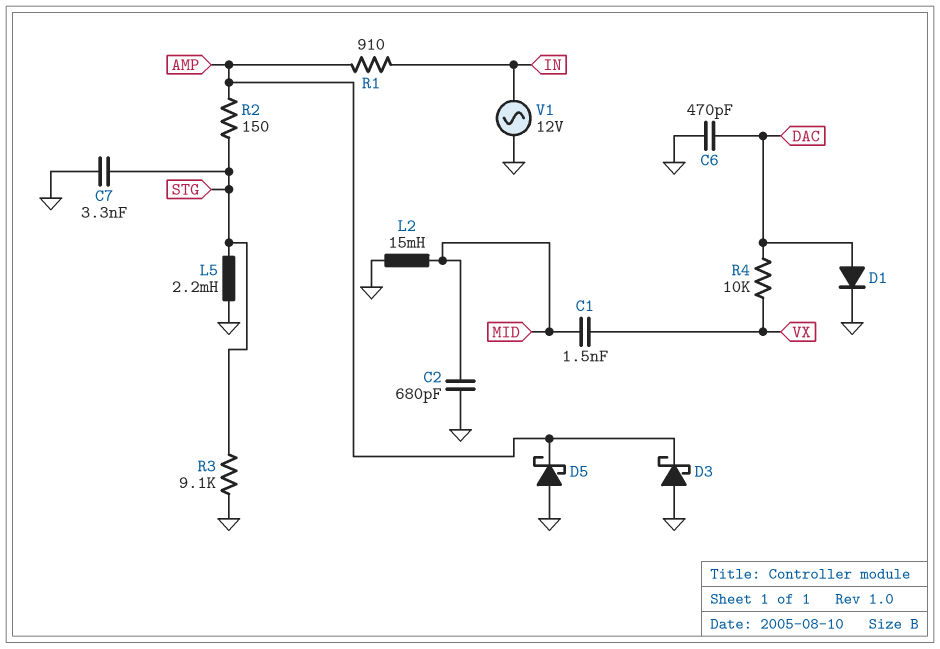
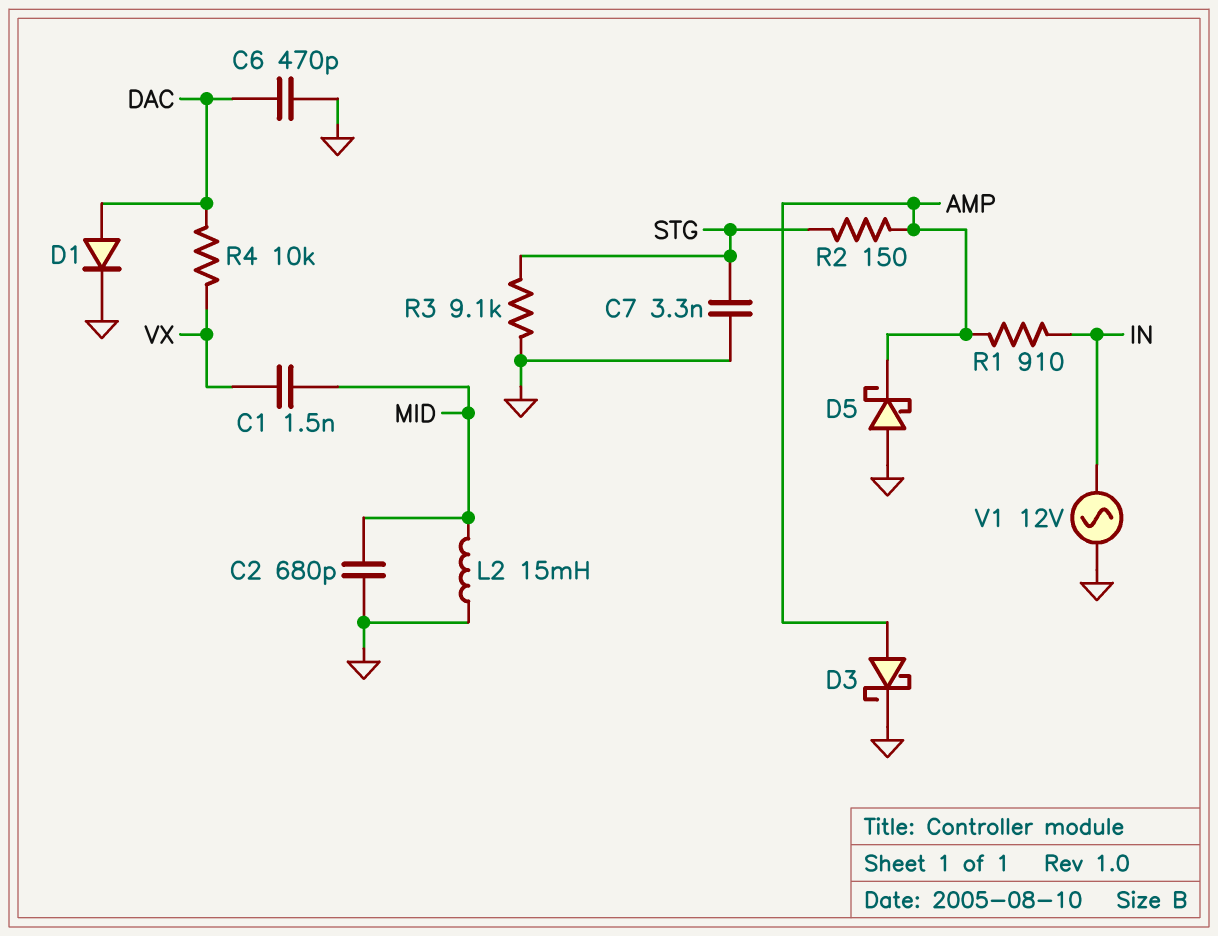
D3: schottky (A GND, K AMP) -> schottky (A AMP, K GND)
L5: 2.2mH (GND, STG) -> none

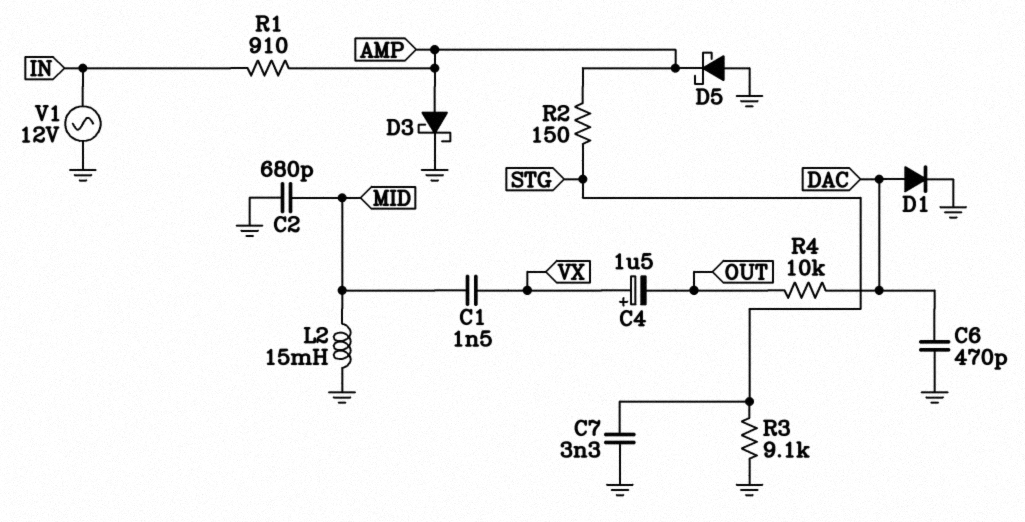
C4: none -> 1.5uF (plus VX, minus OUT)
R4: 10k (DAC, VX) -> 10k (DAC, OUT)

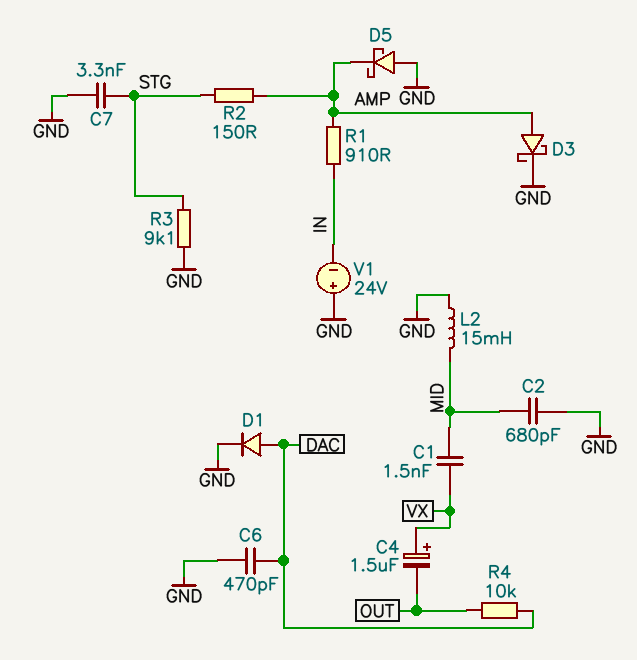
V1: AC 12V (GND, IN) -> 24V (plus GND, minus IN)

